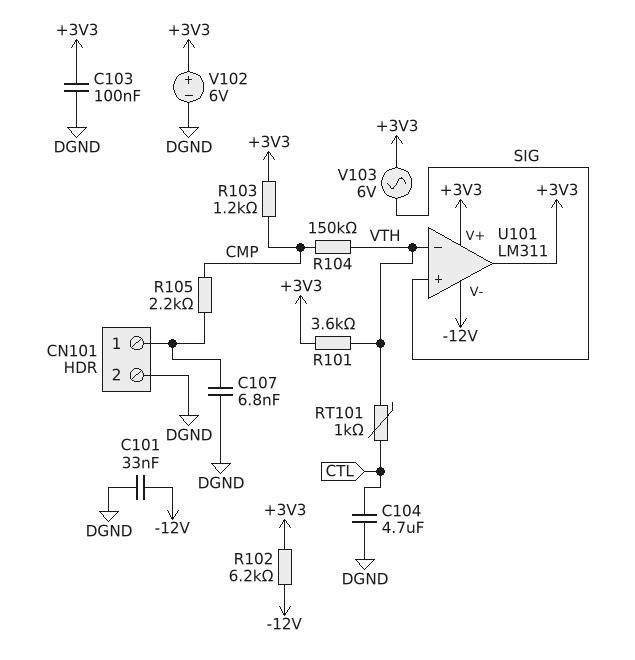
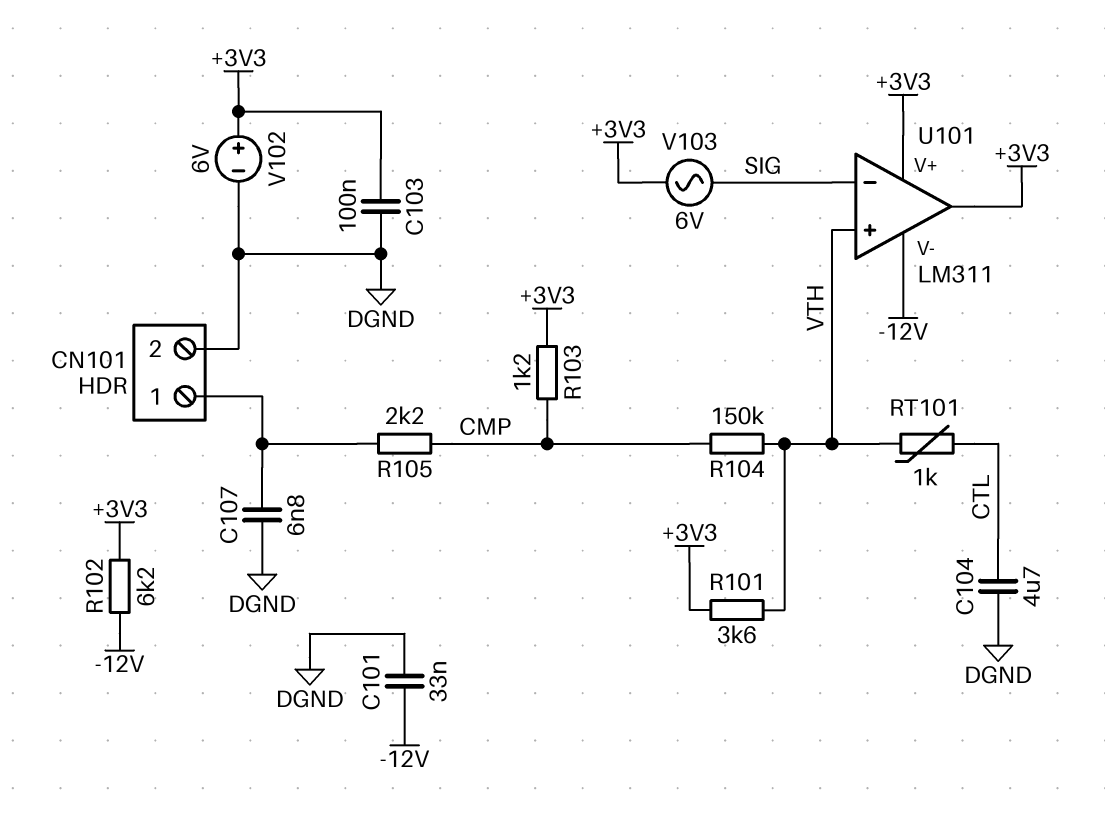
U101 pin in+: SIG -> VTH
U101 pin in-: VTH -> SIG

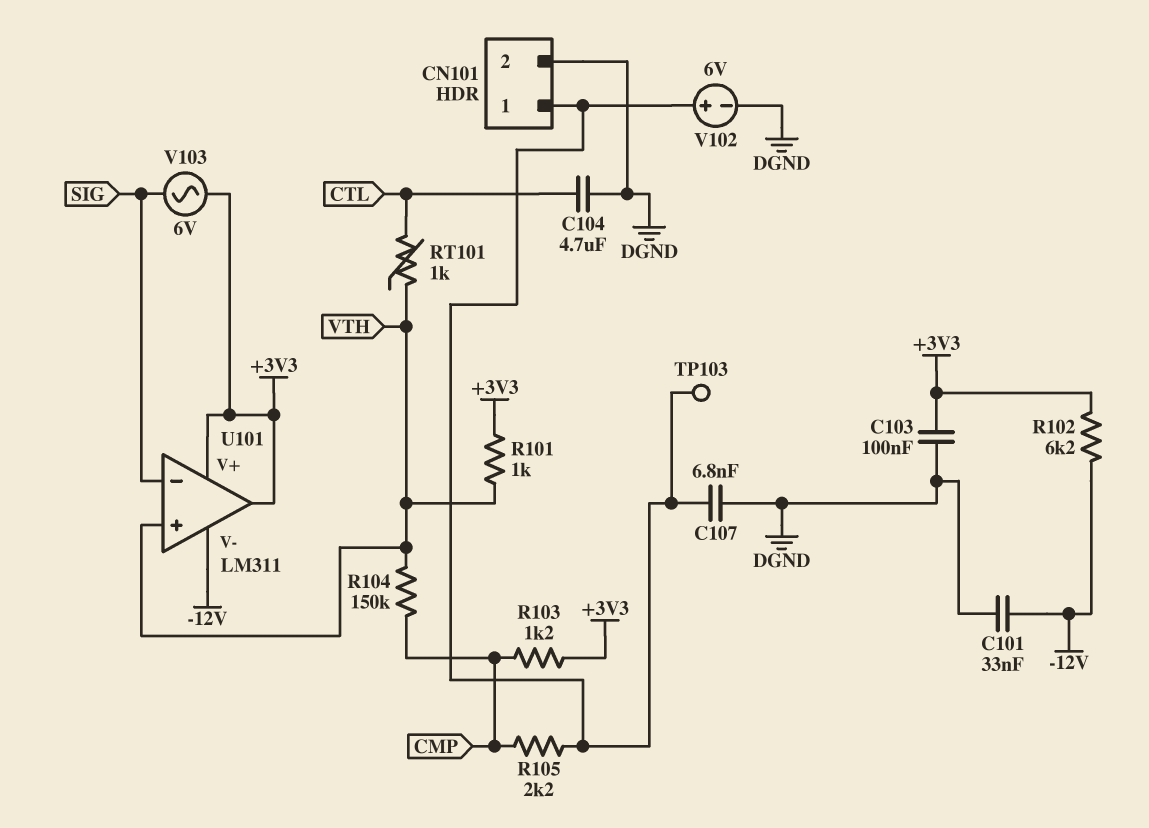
R101: 3.6k (+3V3, VTH) -> 1k (+3V3, VTH)
TP103: none -> test point (CN101/1)
V102: 6V (plus +3V3, minus DGND) -> 6V (plus CN101/1, minus DGND)

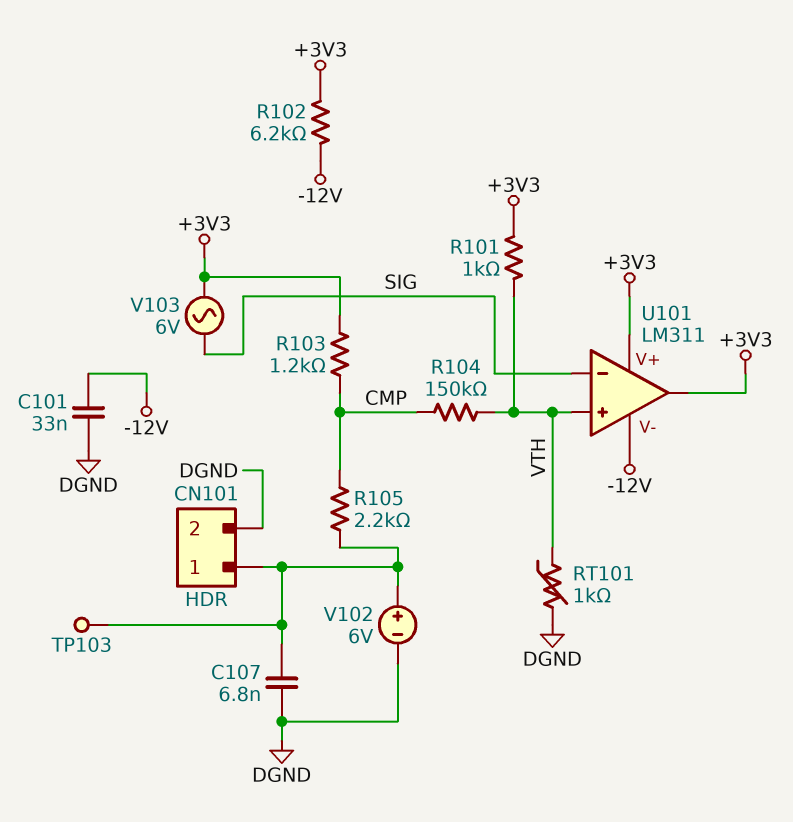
C103: 100nF (+3V3, DGND) -> none
C104: 4.7uF (CTL, DGND) -> none
RT101: 1k (CTL, VTH) -> 1k (DGND, VTH)

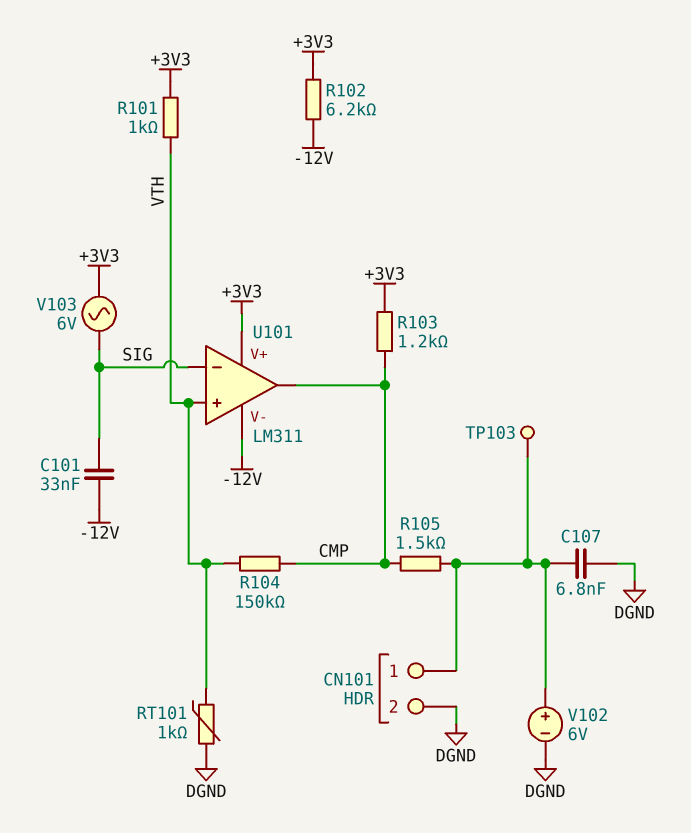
C101: 33nF (-12V, DGND) -> 33nF (-12V, SIG)
R105: 2.2k (CMP, CN101/1) -> 1.5k (CMP, CN101/1)
U101 pin out: +3V3 -> CMP

